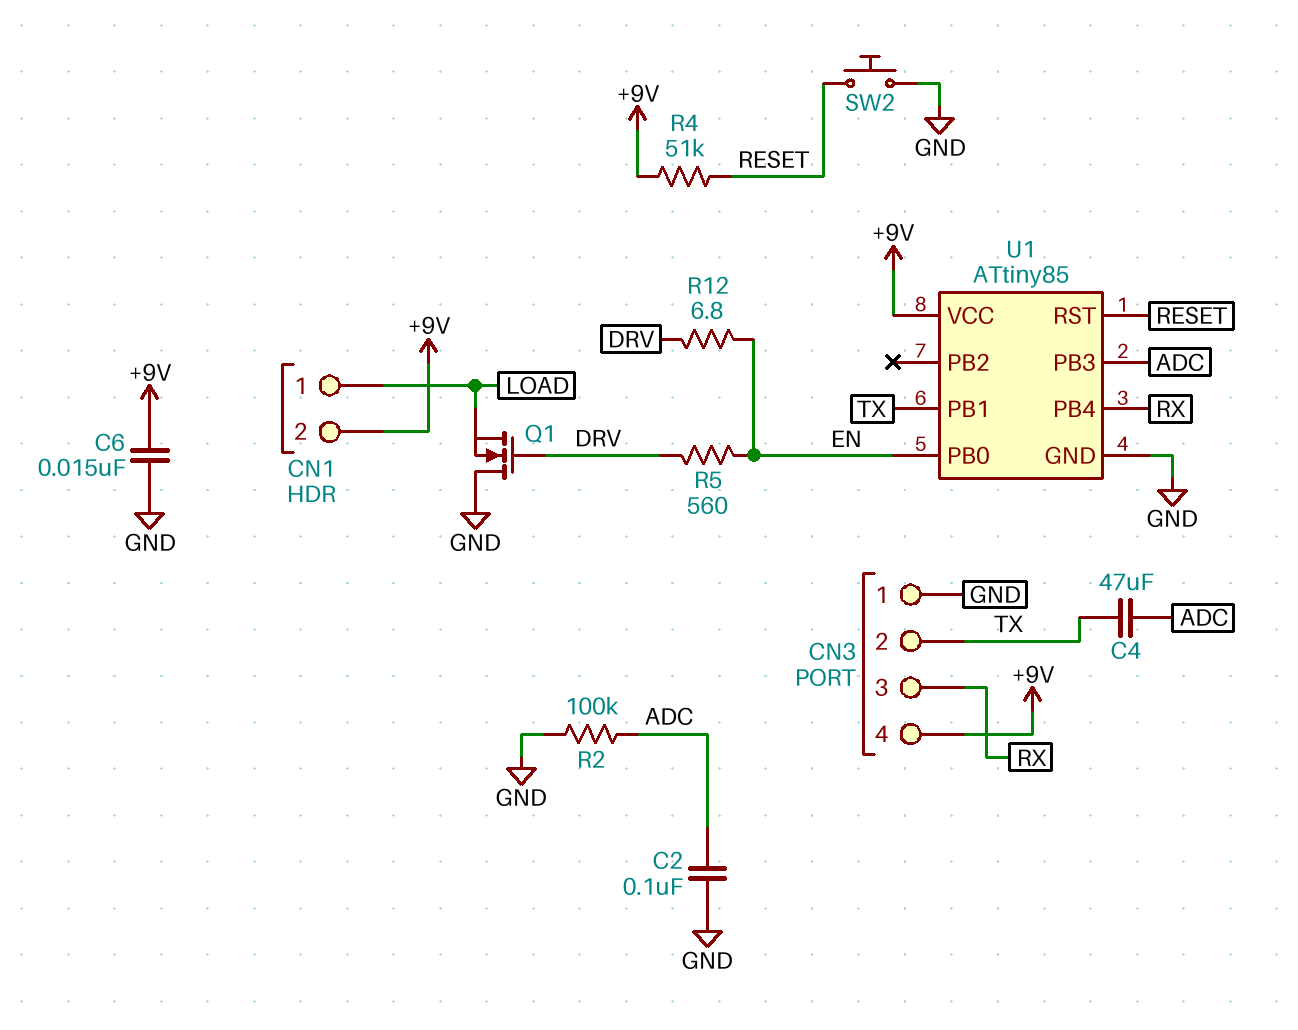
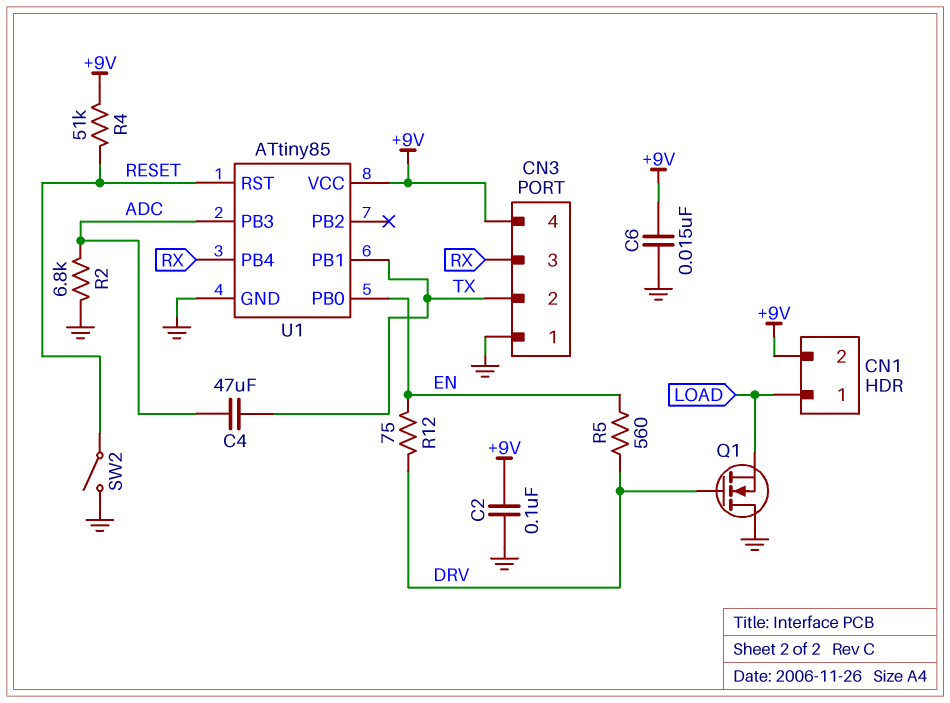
C2: 100nF (ADC, GND) -> 100nF (+9V, GND)
R2: 100k (ADC, GND) -> 6.8k (ADC, GND)
R12: 6.8 (DRV, EN) -> 75 (DRV, EN)
SW2: button (GND, RESET) -> switch (GND, RESET)

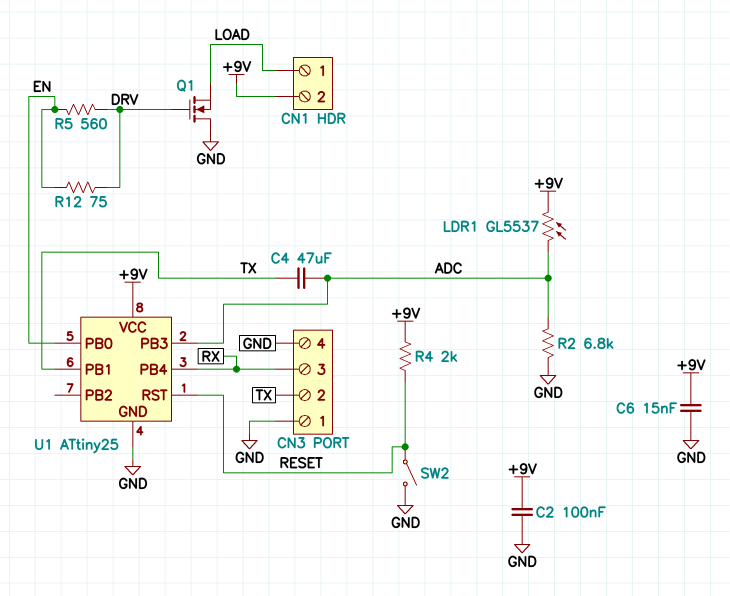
CN3 pin 4: +9V -> GND
LDR1: none -> GL5537 (+9V, ADC)
R4: 51k (+9V, RESET) -> 2k (+9V, RESET)
U1: ATtiny85 -> ATtiny25

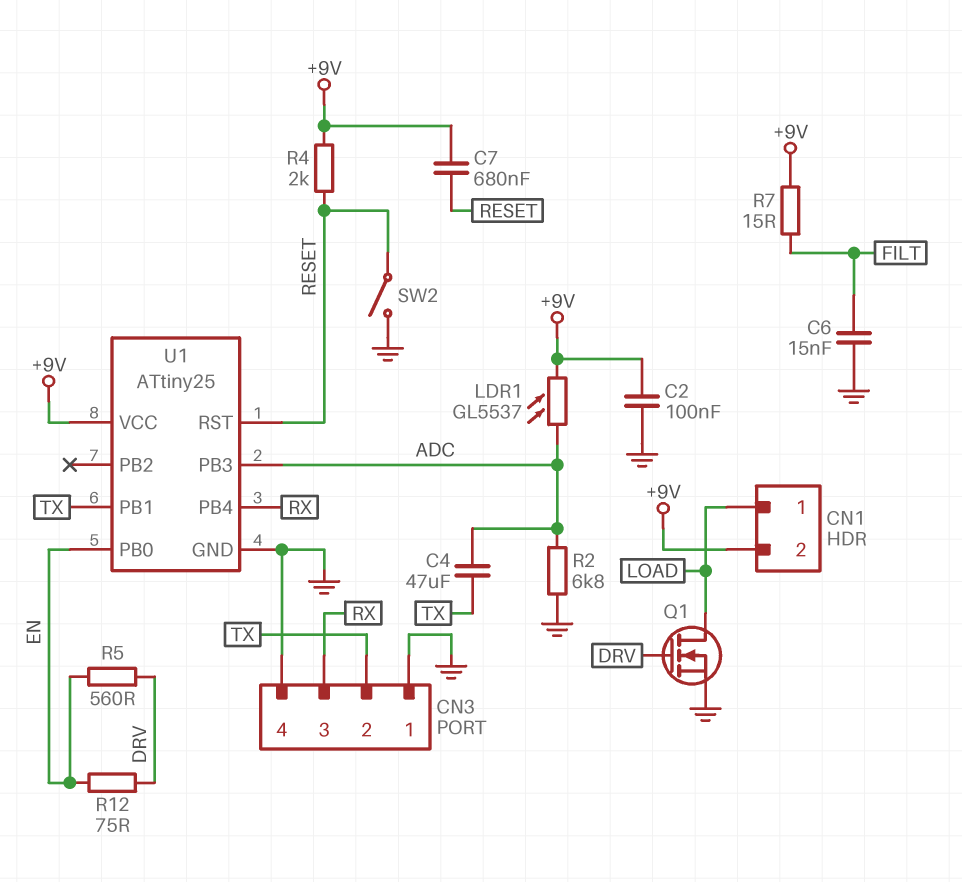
C6: 15nF (+9V, GND) -> 15nF (FILT, GND)
C7: none -> 680nF (+9V, RESET)
Q1: NMOS (G DRV, D GND, S LOAD) -> NMOS (G DRV, D LOAD, S GND)
R7: none -> 15 (+9V, FILT)

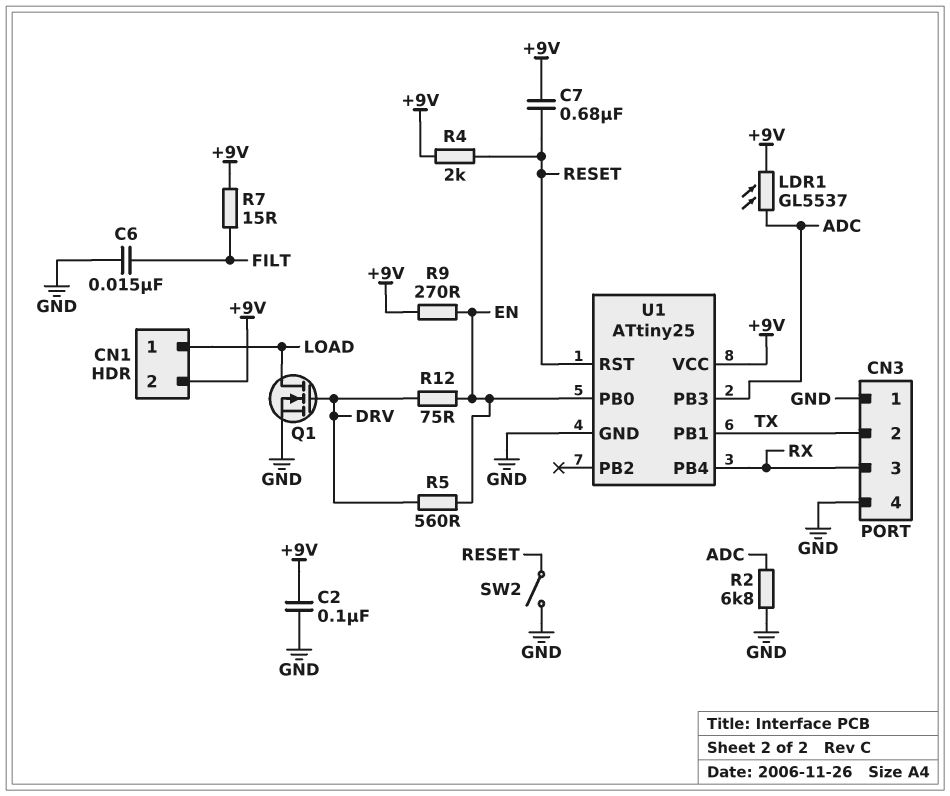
C4: 47uF (ADC, TX) -> none
R9: none -> 270 (+9V, EN)

